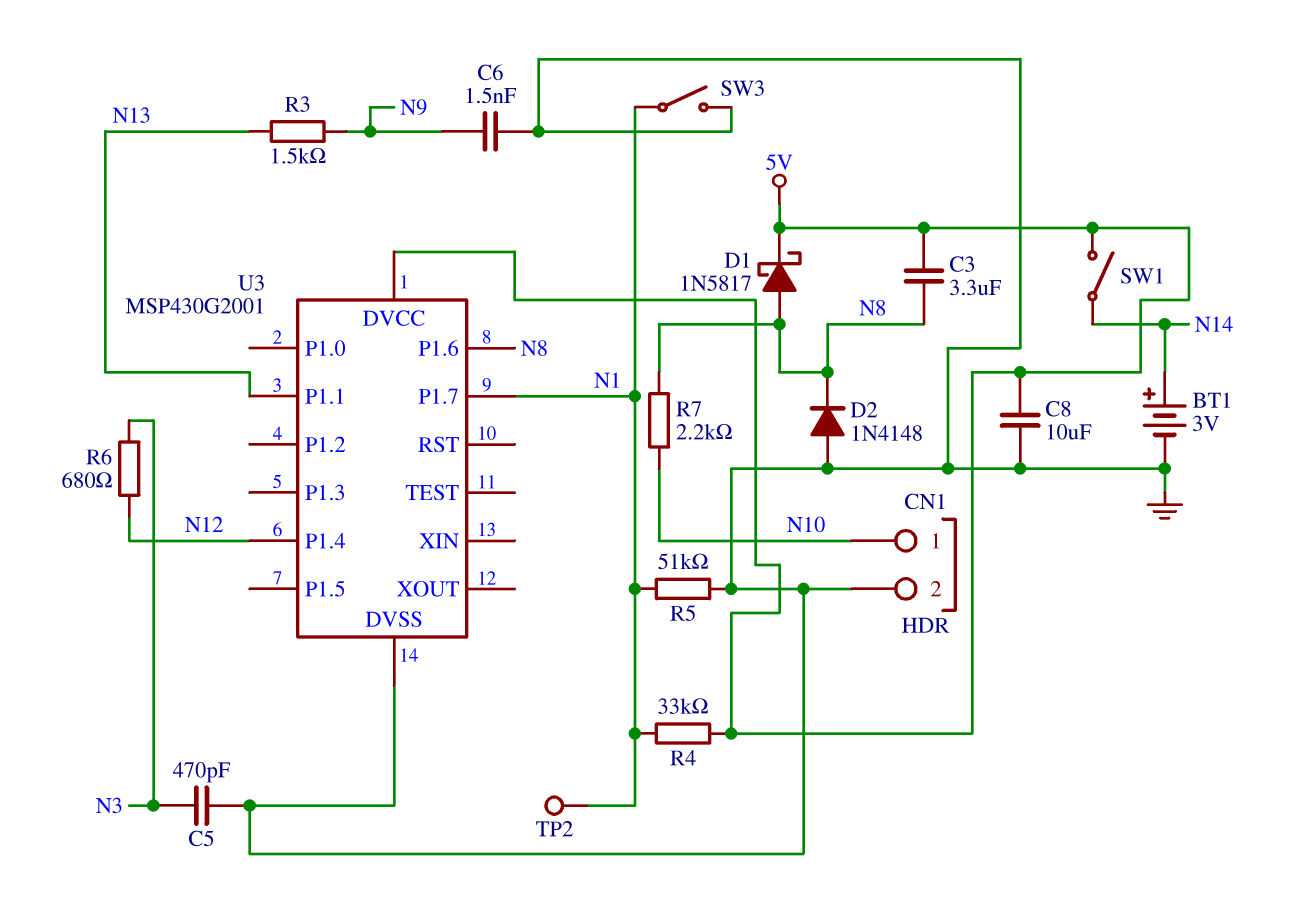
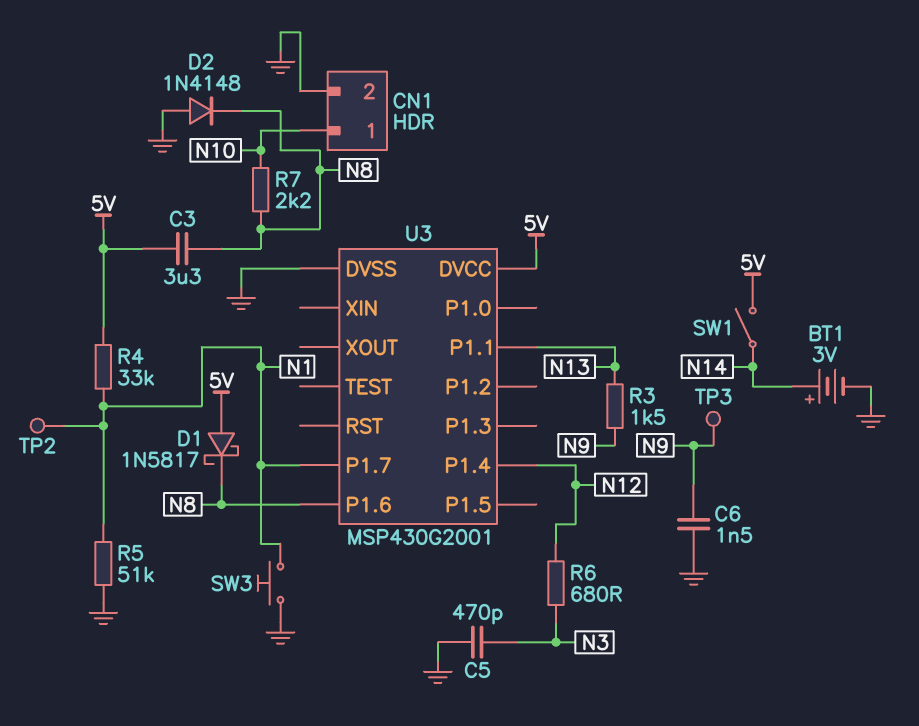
C8: 10uF (5V, GND) -> none
D1: schottky 1N5817 (A N8, K 5V) -> schottky 1N5817 (A 5V, K N8)
SW3: switch (GND, N1) -> button (GND, N1)
TP3: none -> test point (N9)

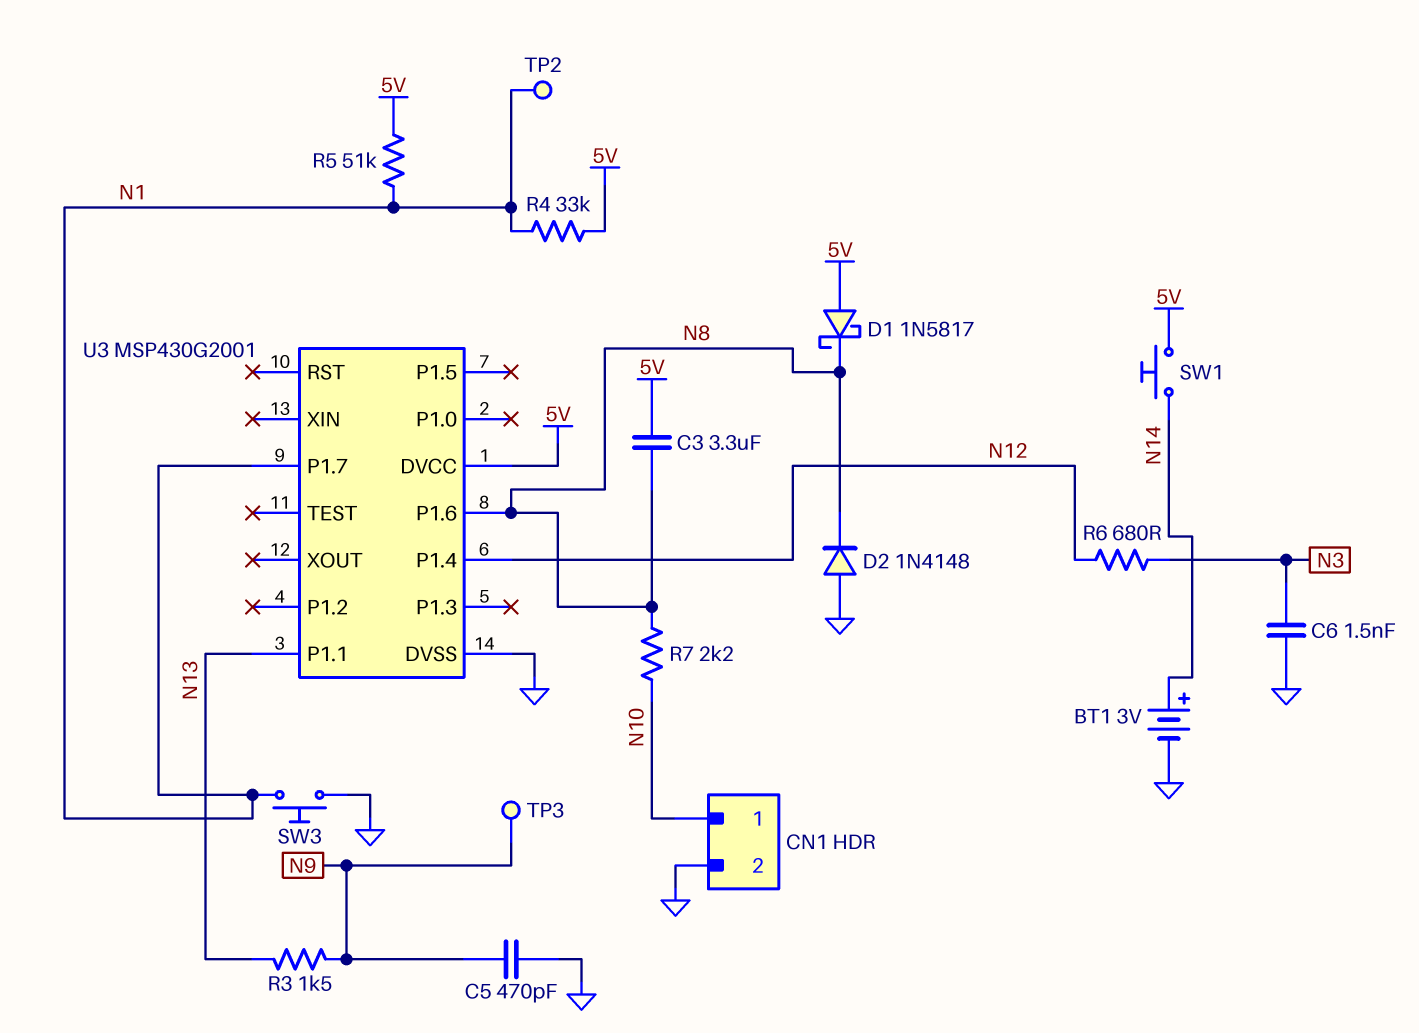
C5: 470pF (GND, N3) -> 470pF (GND, N9)
C6: 1.5nF (GND, N9) -> 1.5nF (GND, N3)
R5: 51k (GND, N1) -> 51k (5V, N1)
SW1: switch (5V, N14) -> button (5V, N14)

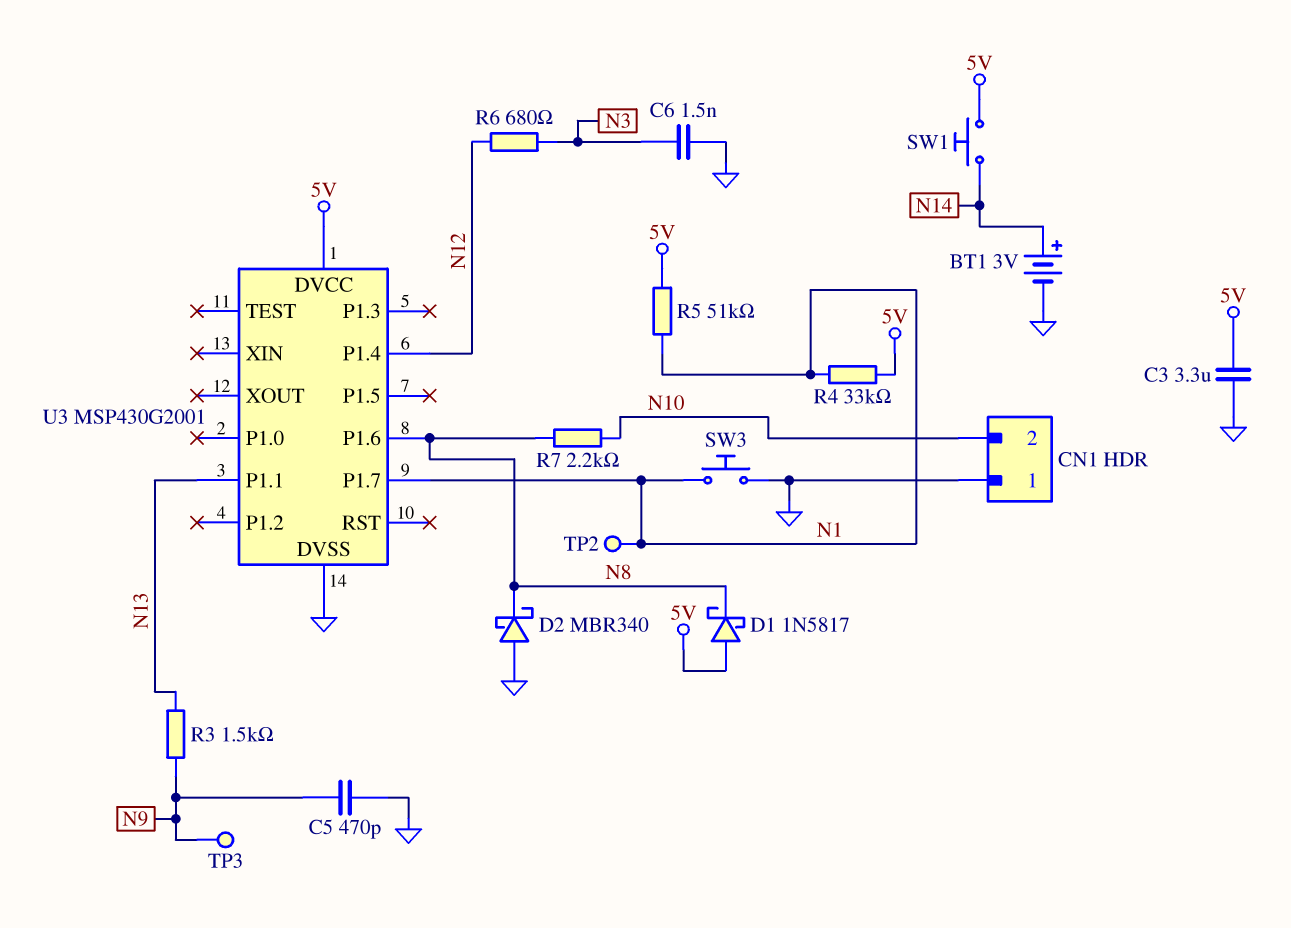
C3: 3.3uF (5V, N8) -> 3.3uF (5V, GND)
CN1 pin 1: N10 -> GND
CN1 pin 2: GND -> N10
D2: diode 1N4148 (A GND, K N8) -> schottky MBR340 (A GND, K N8)

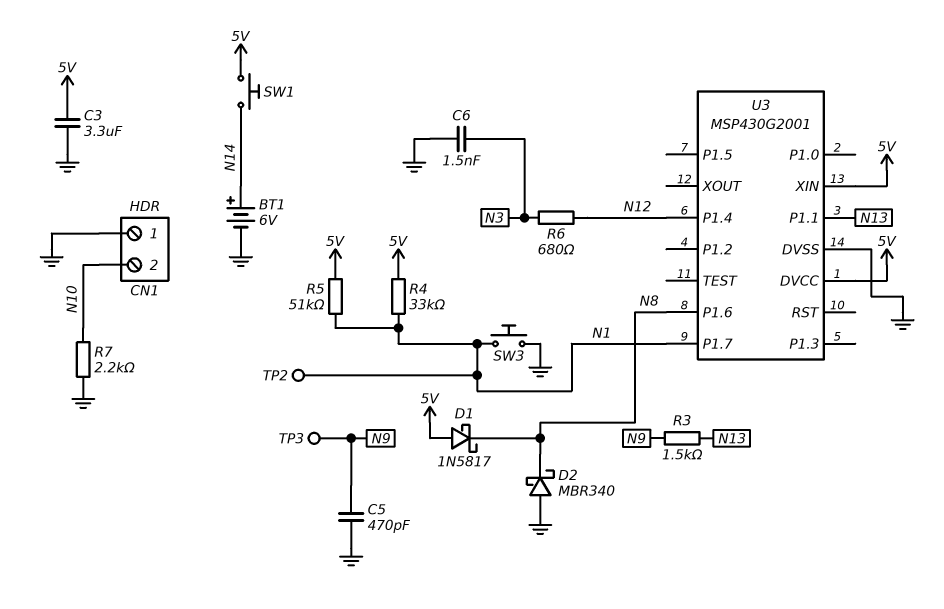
BT1: 3V (plus N14, minus GND) -> 6V (plus N14, minus GND)
R7: 2.2k (N8, N10) -> 2.2k (GND, N10)
U3 pin XIN: none -> 5V

